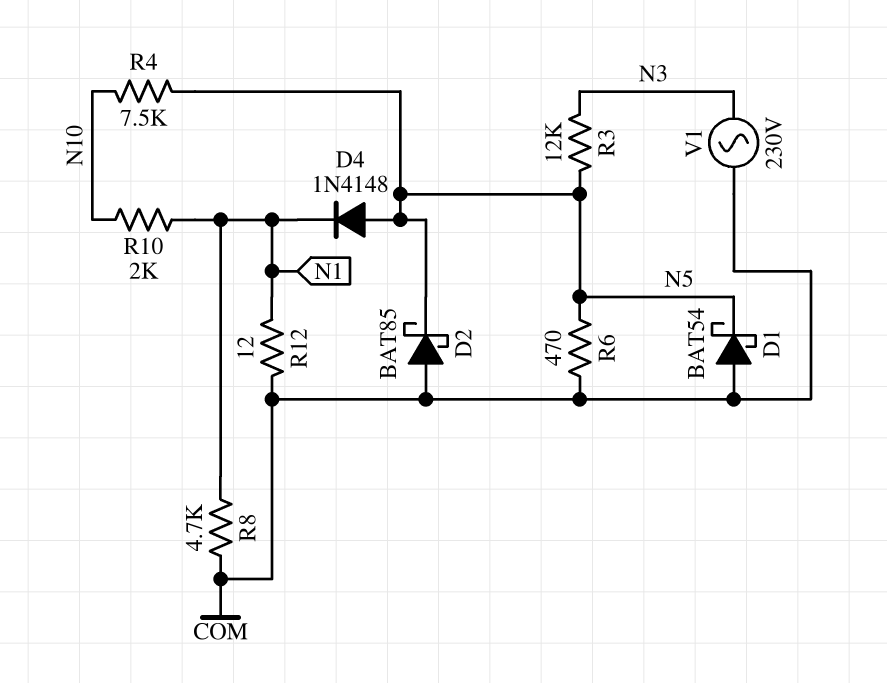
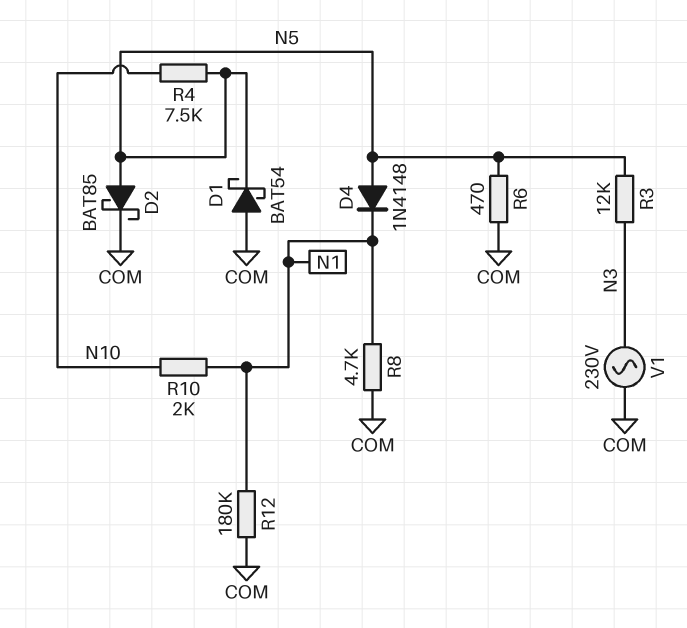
D2: schottky BAT85 (A COM, K N5) -> schottky BAT85 (A N5, K COM)
R12: 12 (COM, N1) -> 180k (COM, N1)

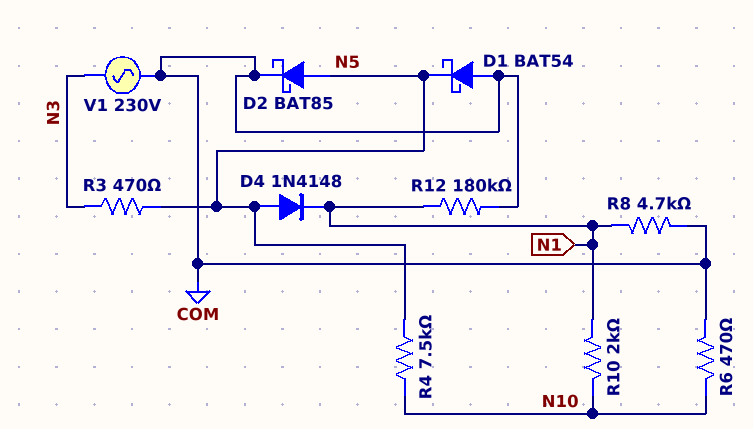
R3: 12k (N3, N5) -> 470 (N3, N5)
R6: 470 (COM, N5) -> 470 (COM, N10)

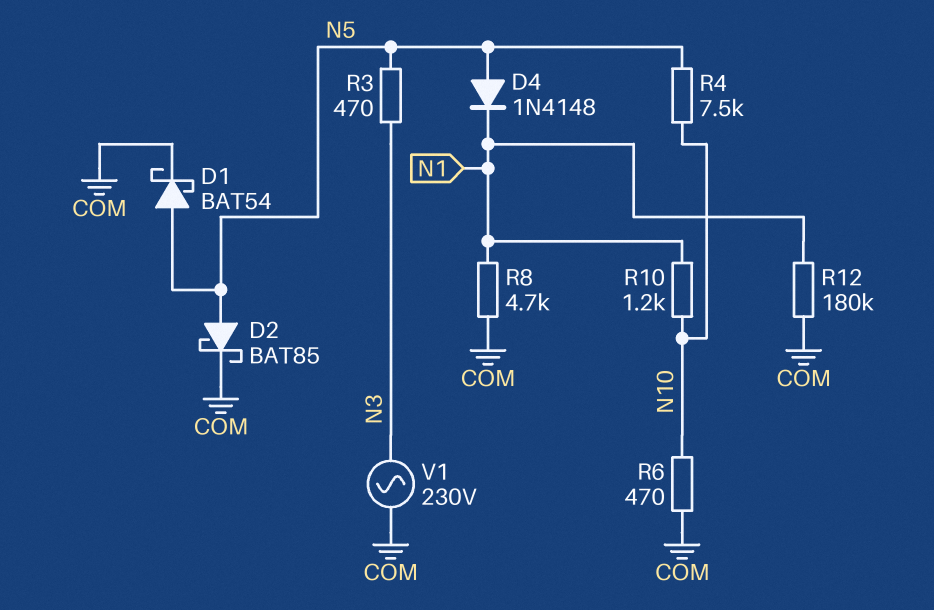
D1: schottky BAT54 (A COM, K N5) -> schottky BAT54 (A N5, K COM)
R10: 2k (N1, N10) -> 1.2k (N1, N10)

